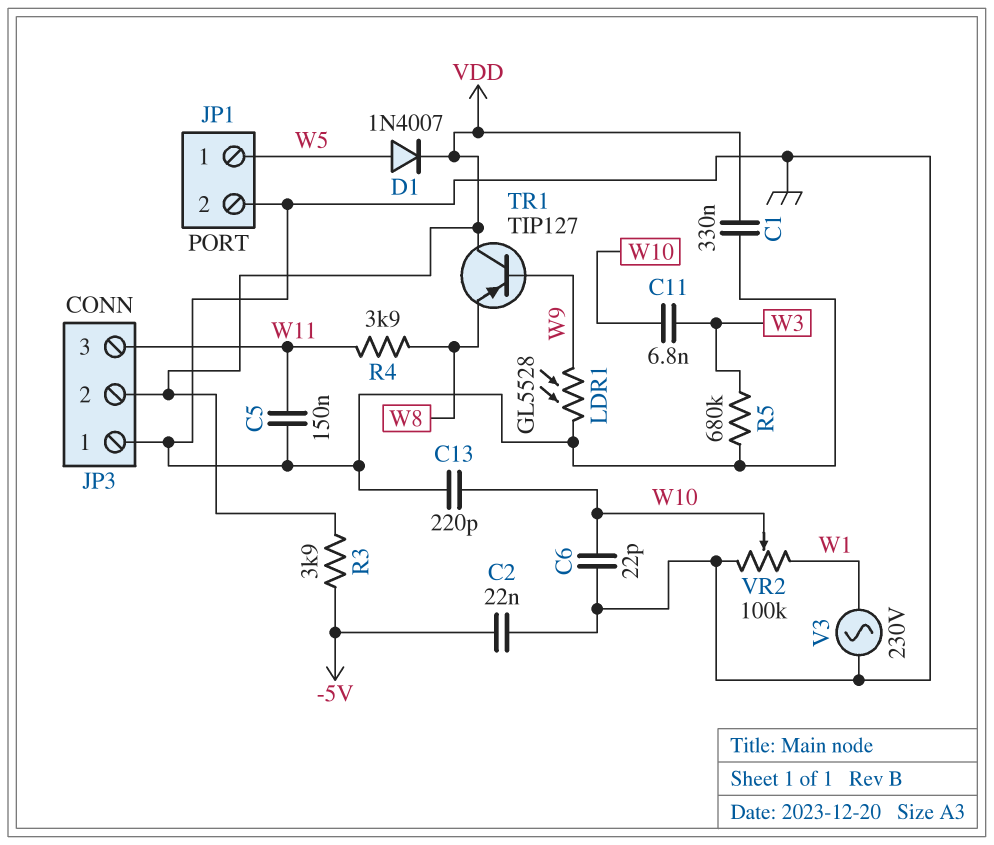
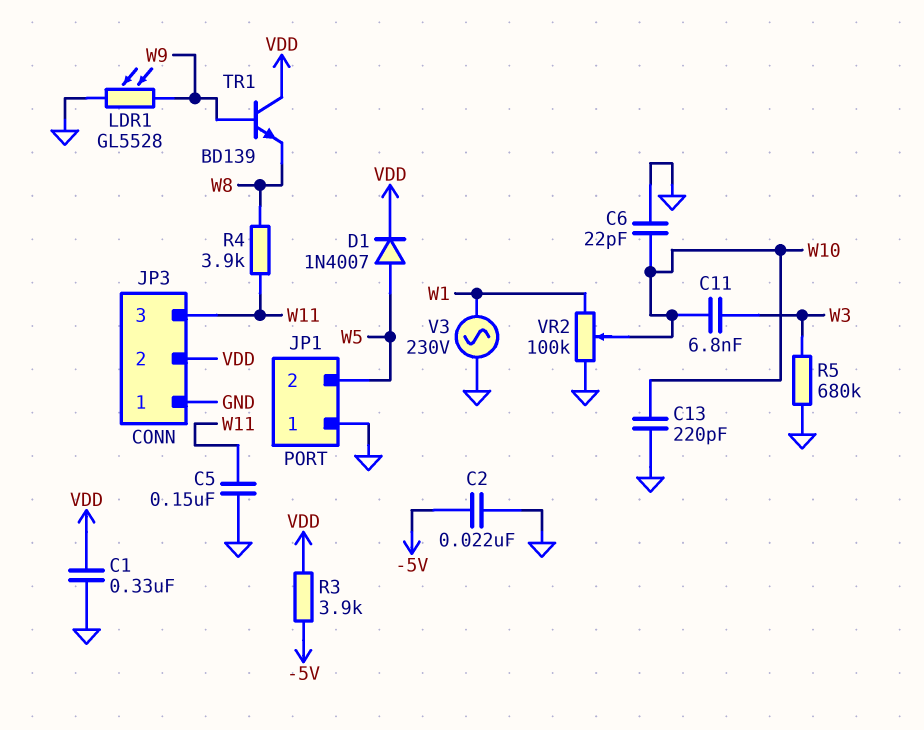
JP1 pin 1: W5 -> GND
JP1 pin 2: GND -> W5
TR1: PNP TIP127 (B W9, C VDD, E W8) -> NPN BD139 (B W9, C VDD, E W8)

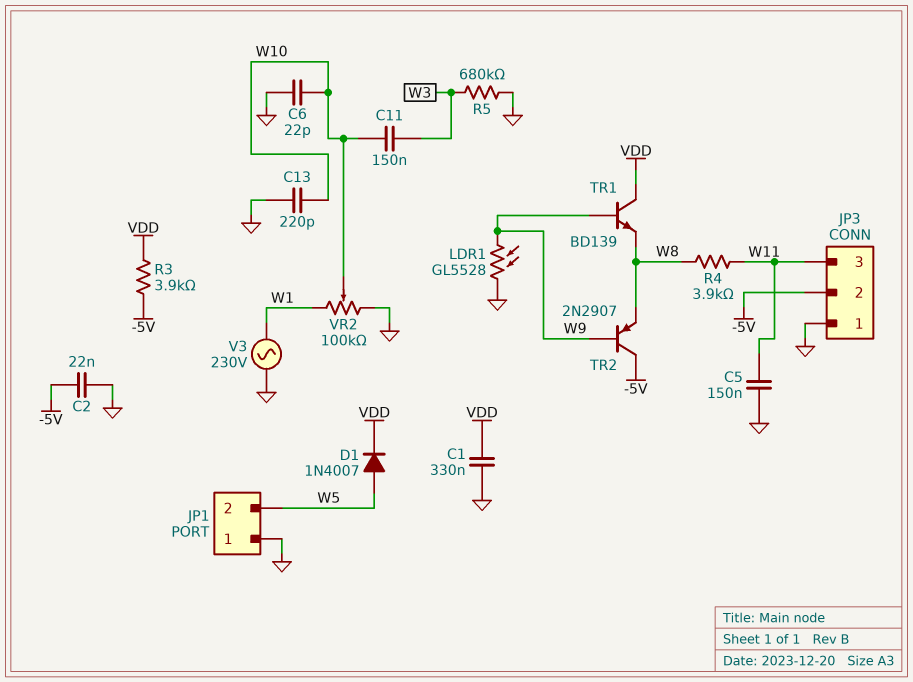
C11: 6.8nF (W3, W10) -> 150nF (W3, W10)
JP3 pin 2: VDD -> -5V
TR2: none -> PNP 2N2907 (B W9, C -5V, E W8)

